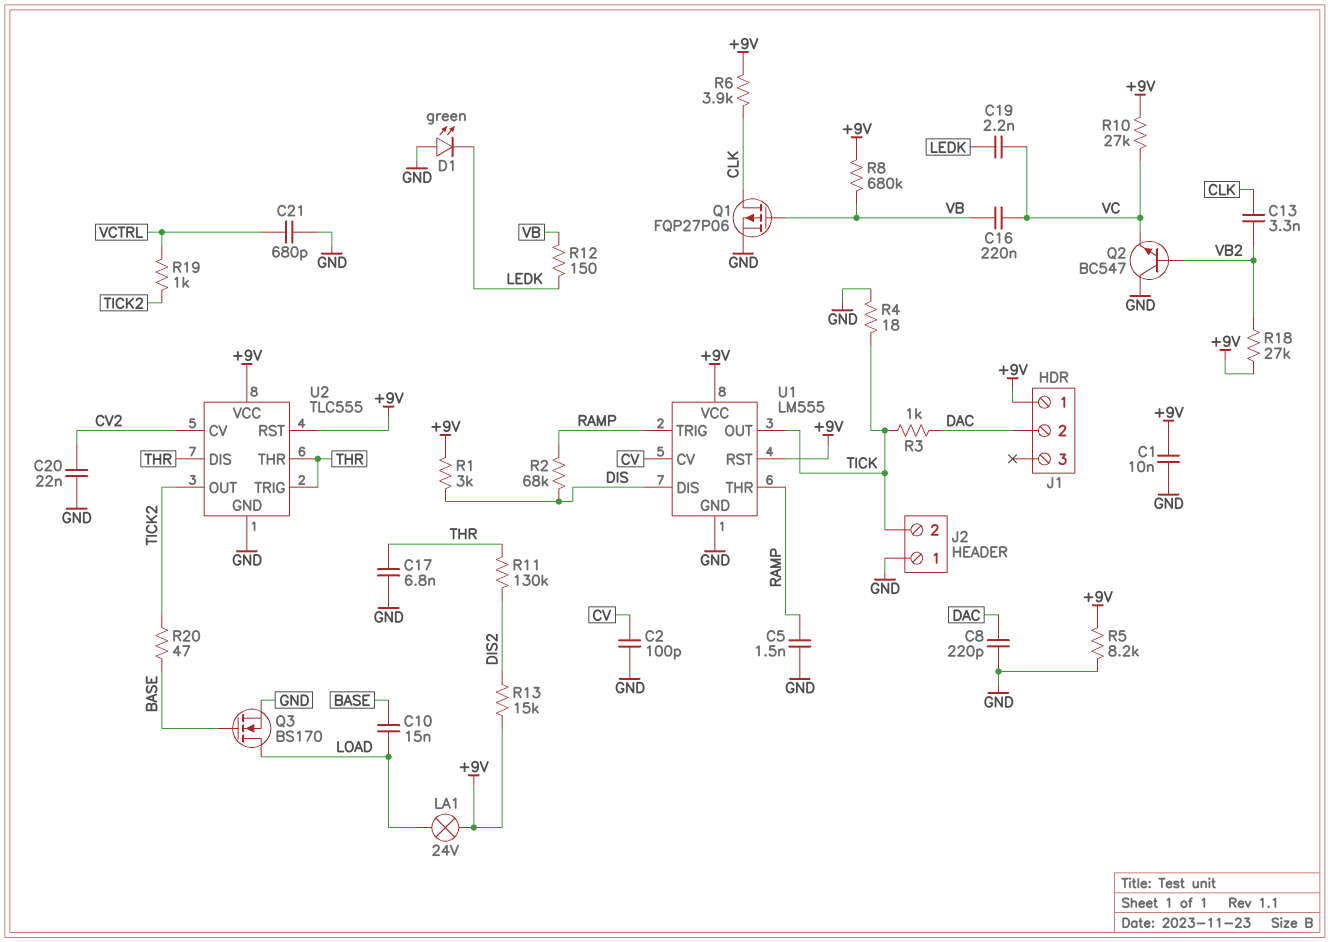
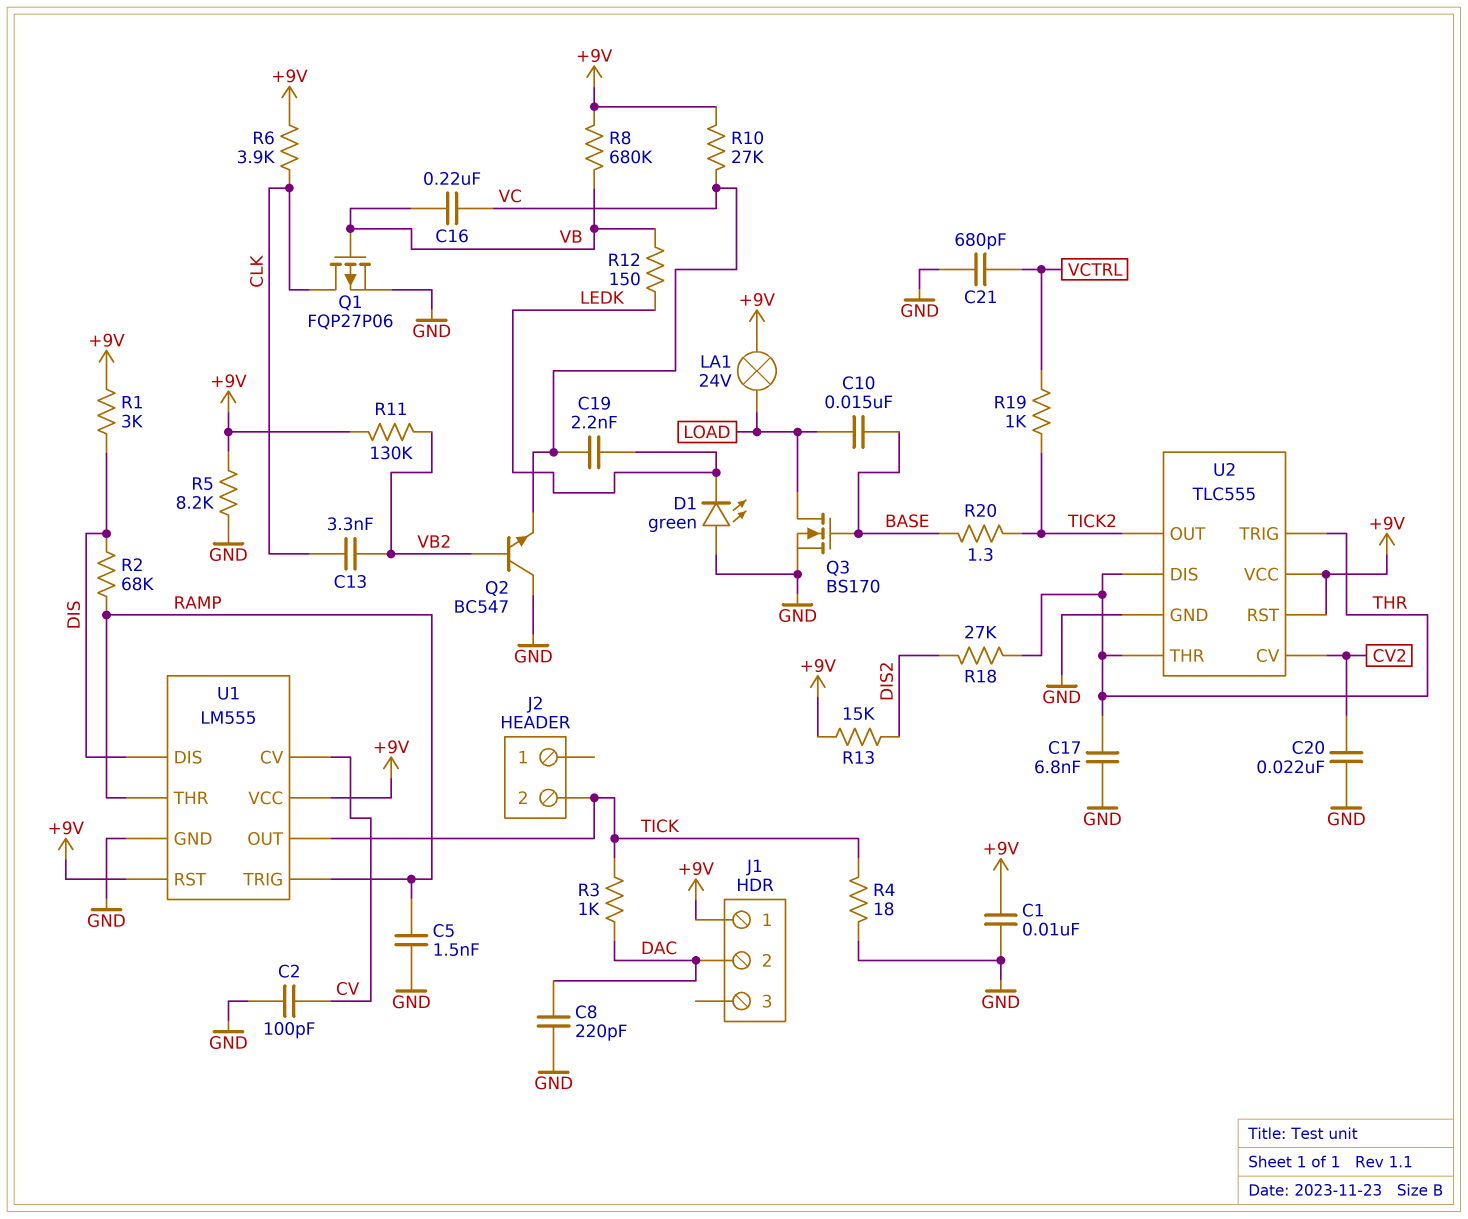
J2 pin 1: GND -> none
R11: 130k (DIS2, THR) -> 130k (+9V, VB2)
R18: 27k (+9V, VB2) -> 27k (DIS2, THR)
R20: 47 (BASE, TICK2) -> 1.3 (BASE, TICK2)

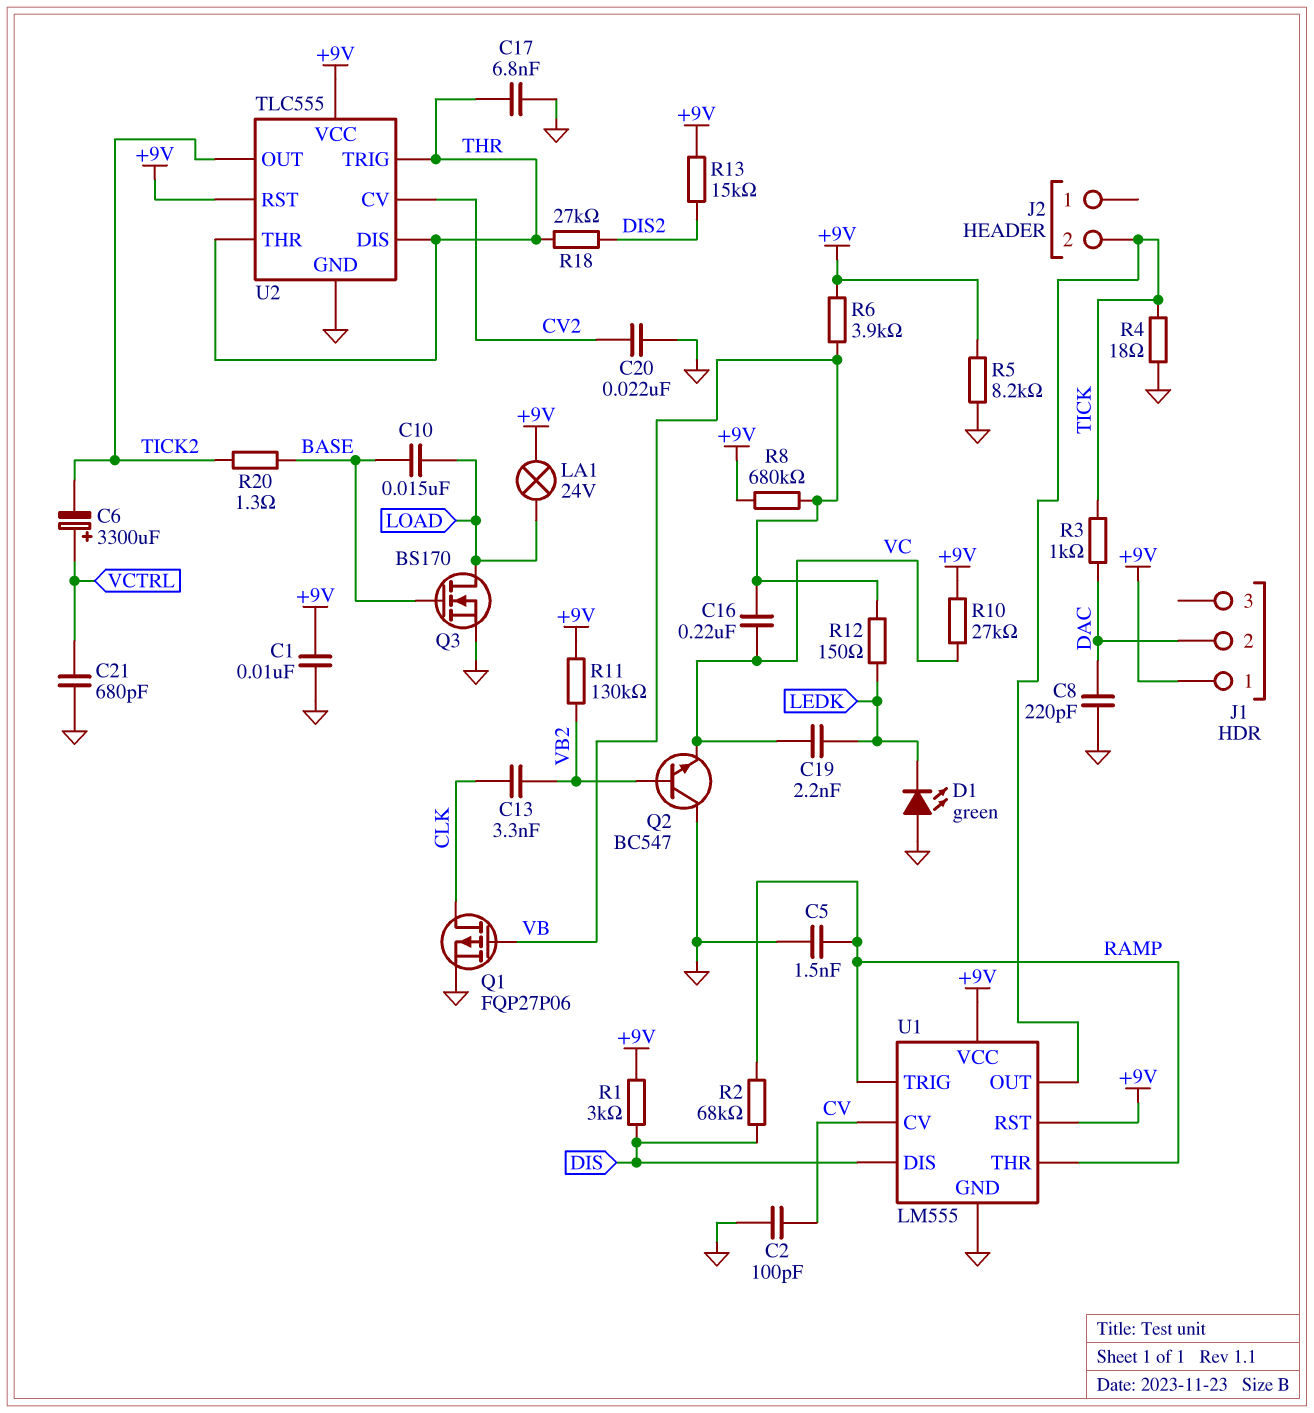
C6: none -> 3300uF (plus VCTRL, minus TICK2)
R6: 3.9k (+9V, CLK) -> 3.9k (+9V, VB)
R19: 1k (TICK2, VCTRL) -> none

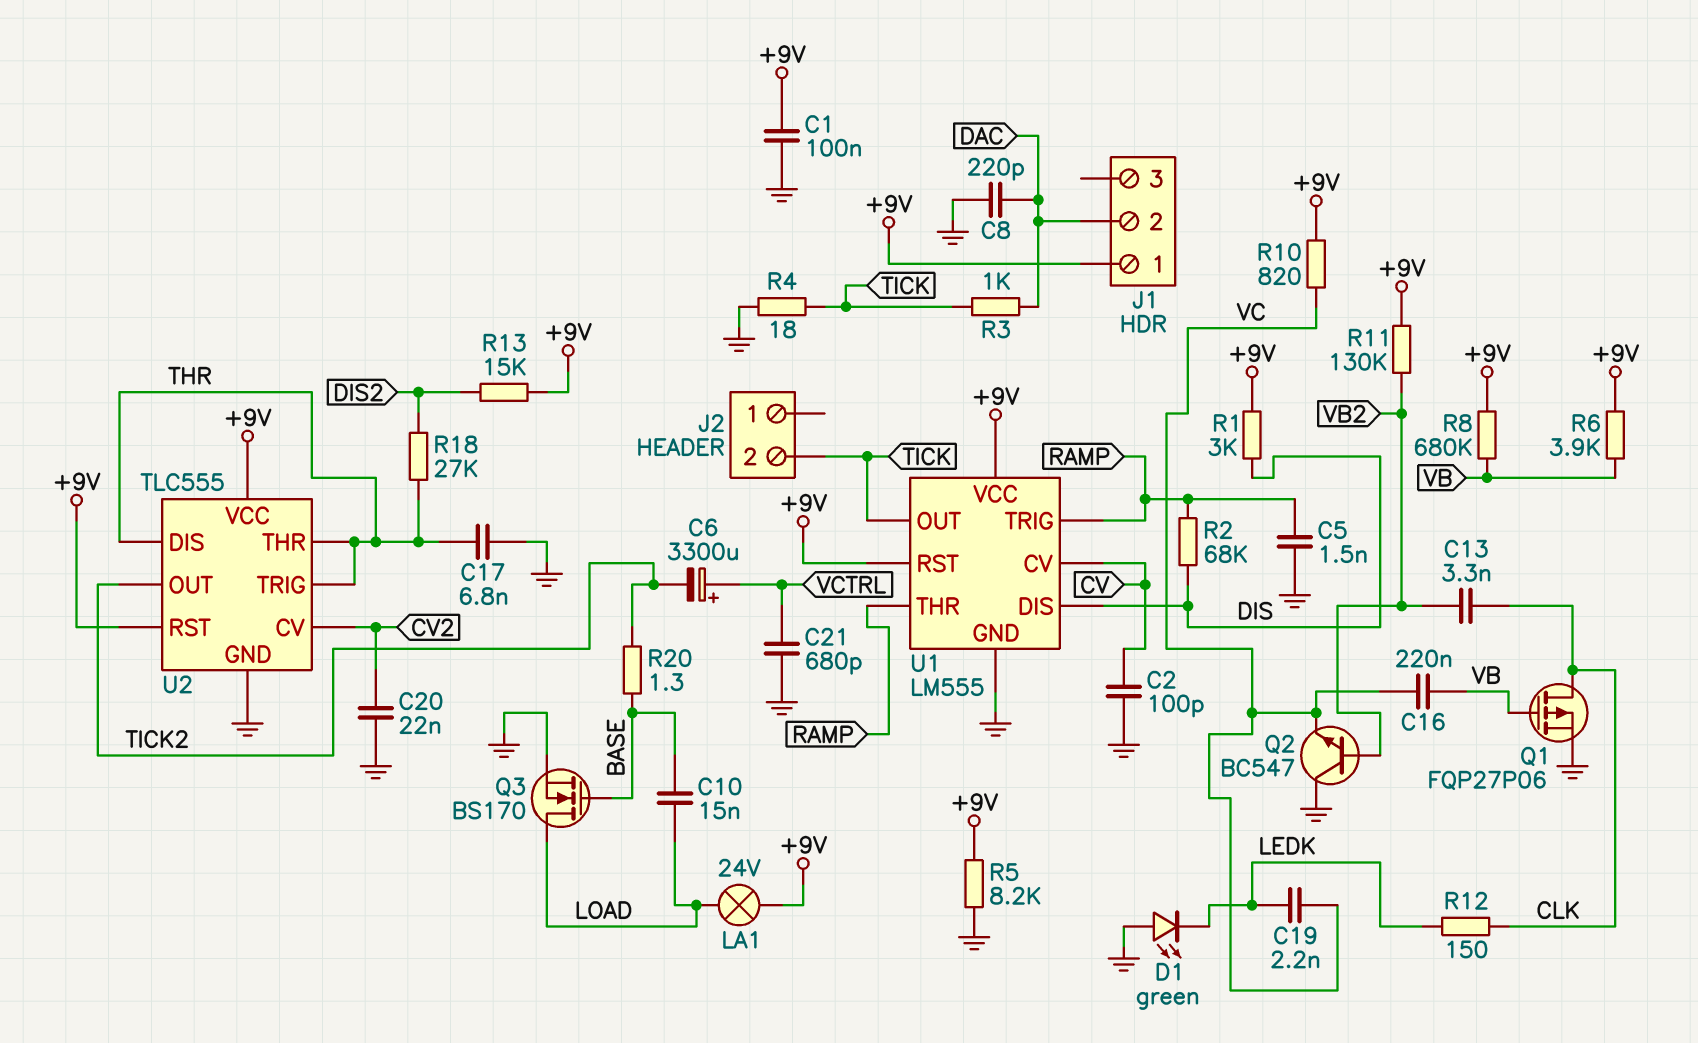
C1: 10nF (+9V, GND) -> 100nF (+9V, GND)
R10: 27k (+9V, VC) -> 820 (+9V, VC)
R12: 150 (LEDK, VB) -> 150 (CLK, LEDK)

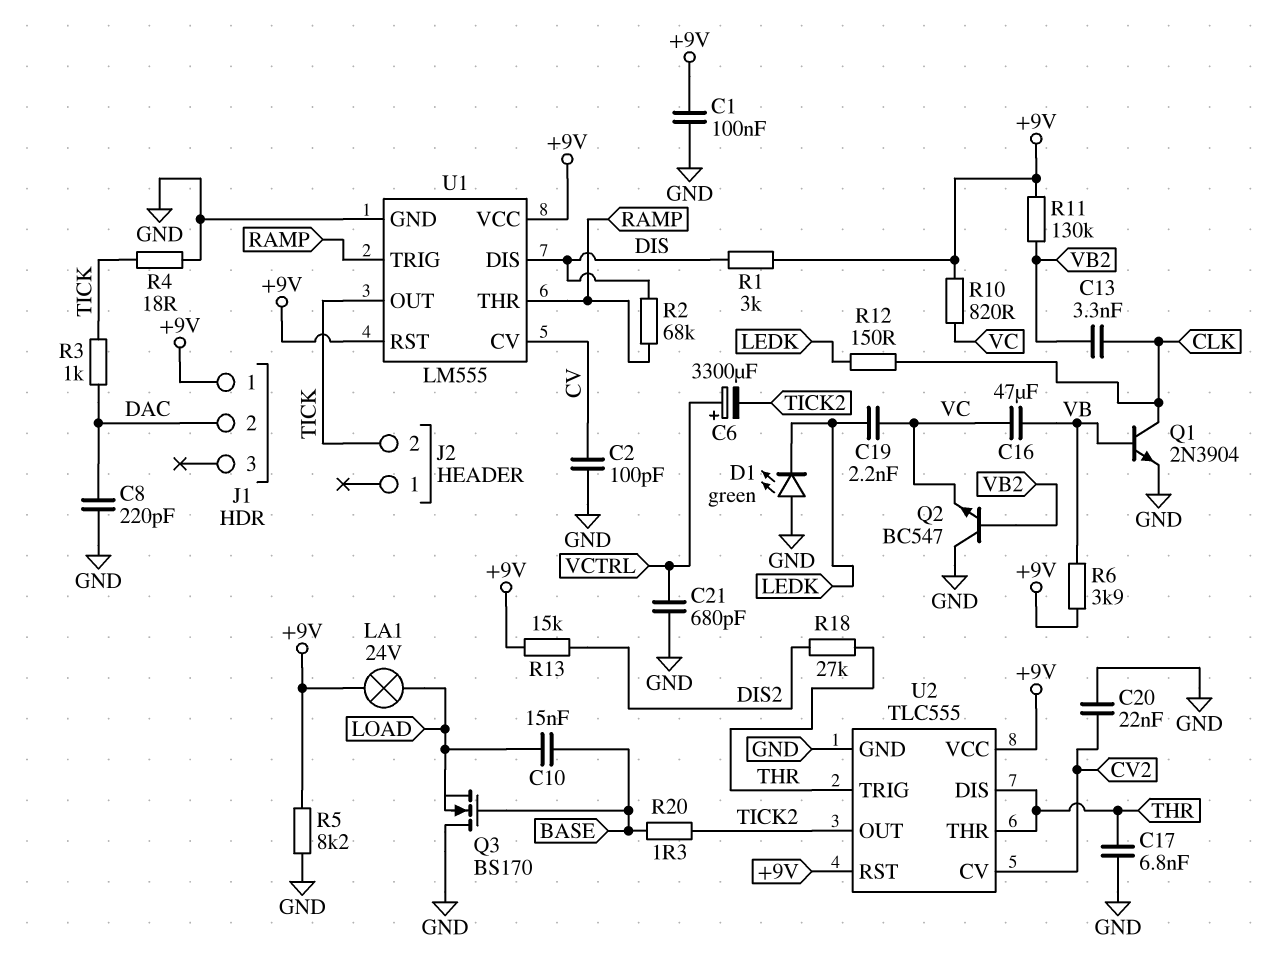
C5: 1.5nF (GND, RAMP) -> none
C16: 220nF (VB, VC) -> 47uF (VB, VC)
Q1: PMOS FQP27P06 (G VB, D CLK, S GND) -> NPN 2N3904 (B VB, C CLK, E GND)
Q3: NMOS BS170 (G BASE, D LOAD, S GND) -> NMOS BS170 (G BASE, D GND, S LOAD)
R8: 680k (+9V, VB) -> none

